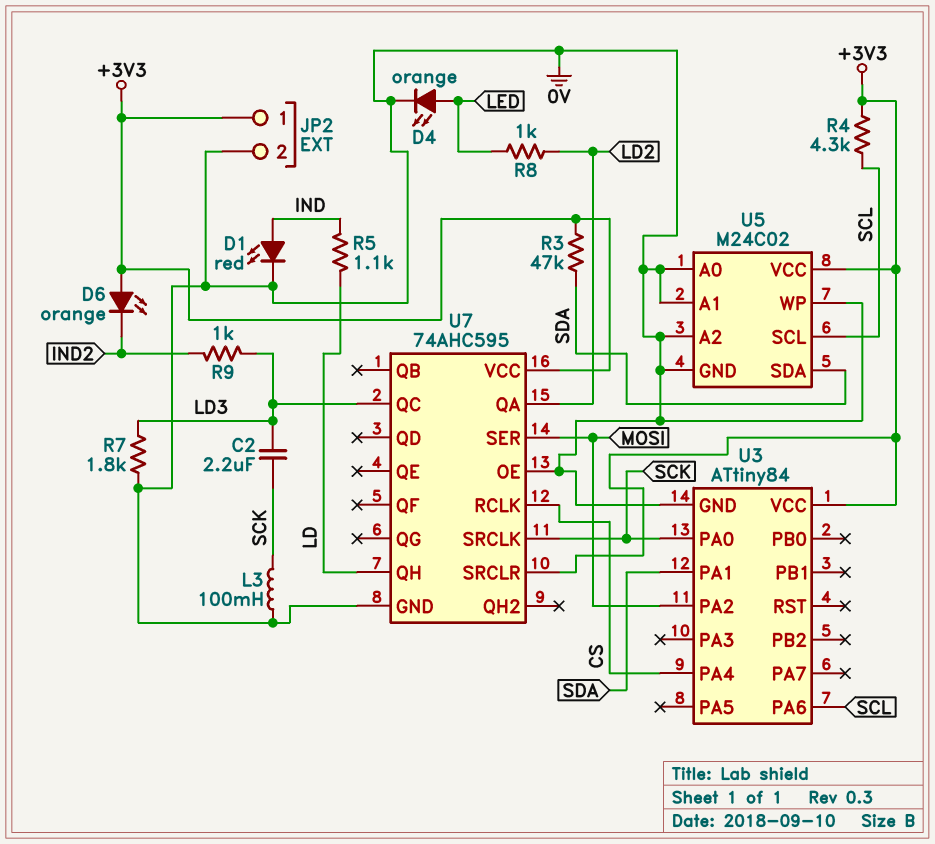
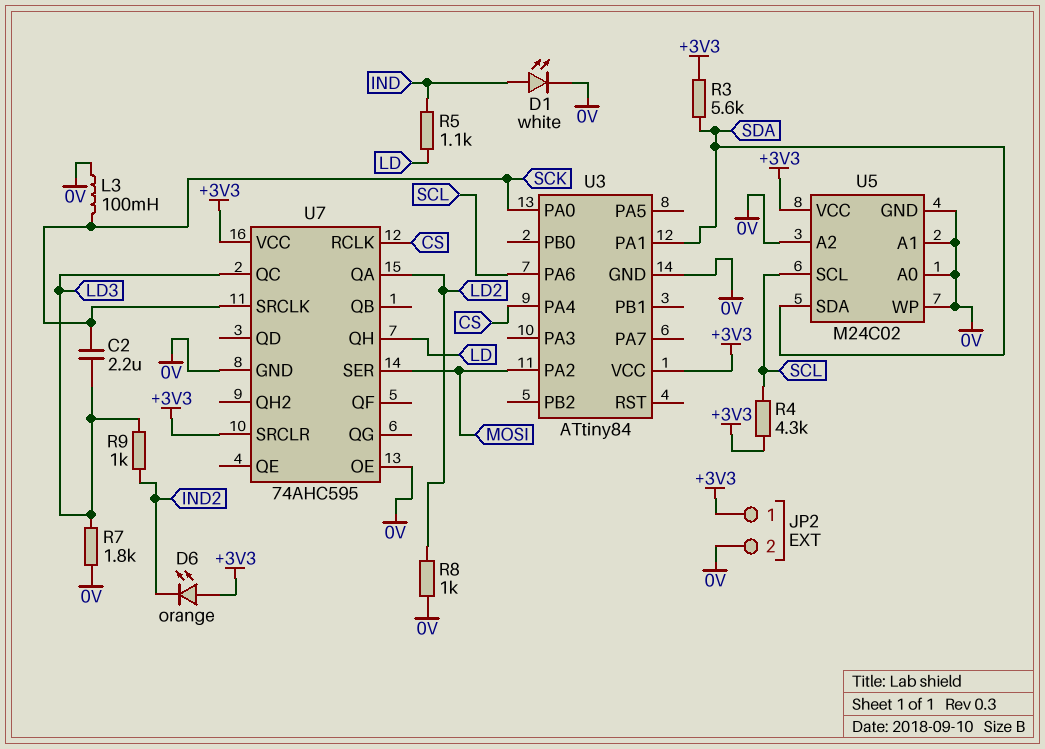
D1: LED red (A IND, K 0V) -> LED white (A IND, K 0V)
D4: LED orange (A LED, K 0V) -> none
R3: 47k (+3V3, SDA) -> 5.6k (+3V3, SDA)
R8: 1k (LD2, LED) -> 1k (0V, LD2)

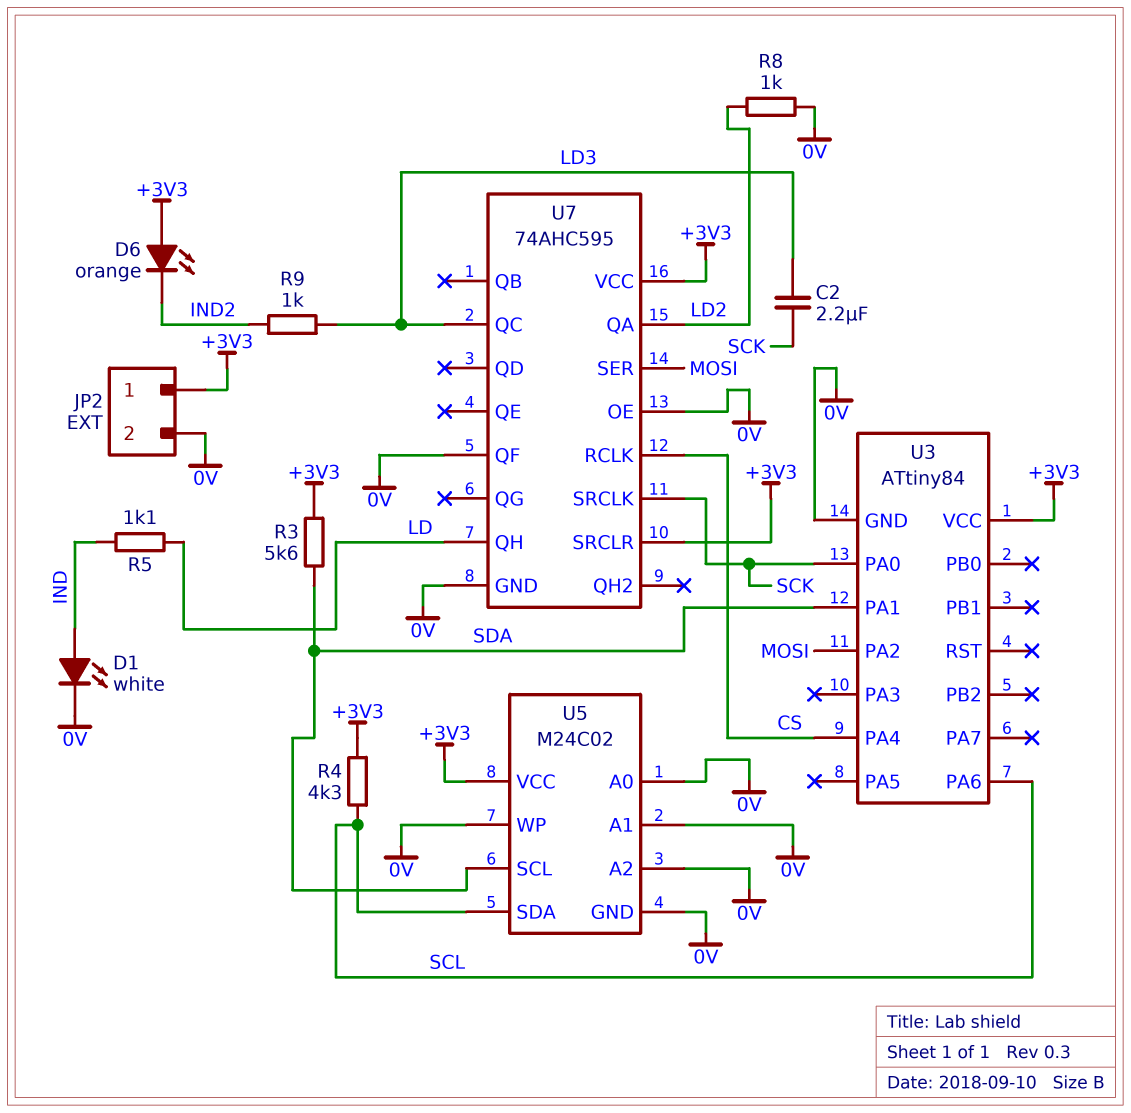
L3: 100mH (0V, SCK) -> none
R7: 1.8k (0V, LD3) -> none
U5 pin SCL: SCL -> SDA
U5 pin SDA: SDA -> SCL
U7 pin QF: none -> 0V

